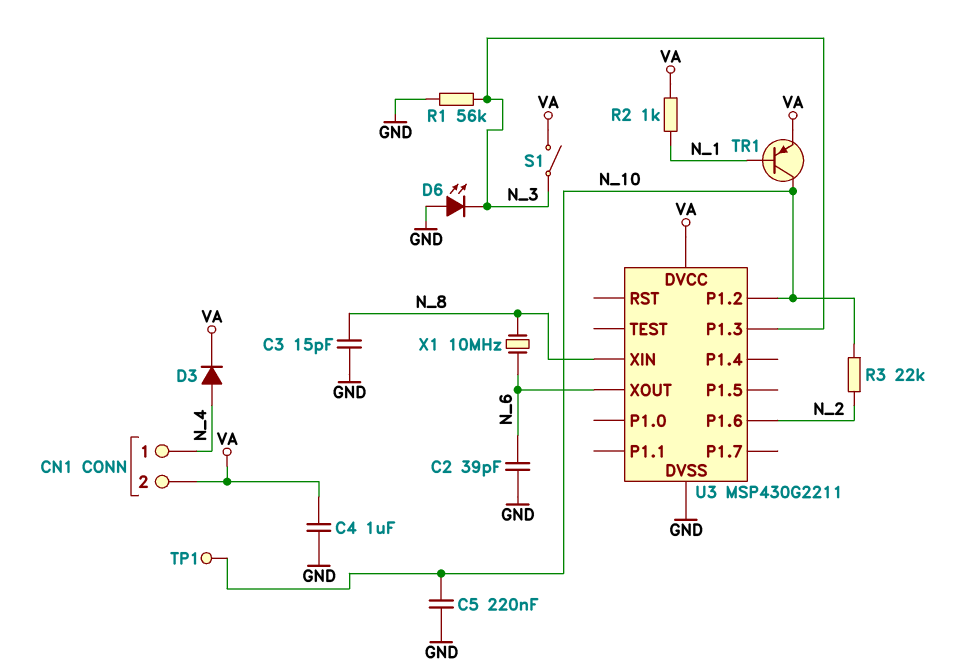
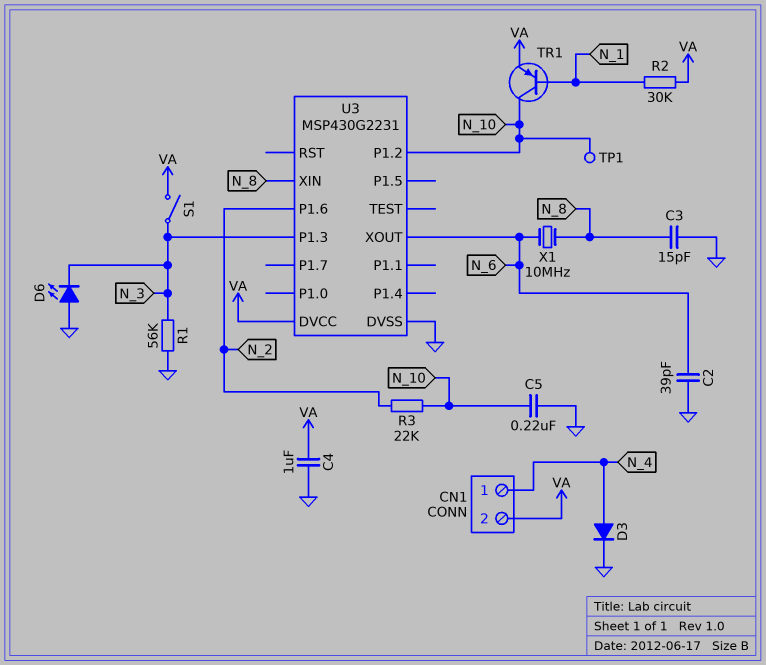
D3: diode (A N_4, K VA) -> diode (A N_4, K GND)
R2: 1k (N_1, VA) -> 30k (N_1, VA)
U3: MSP430G2211 -> MSP430G2231

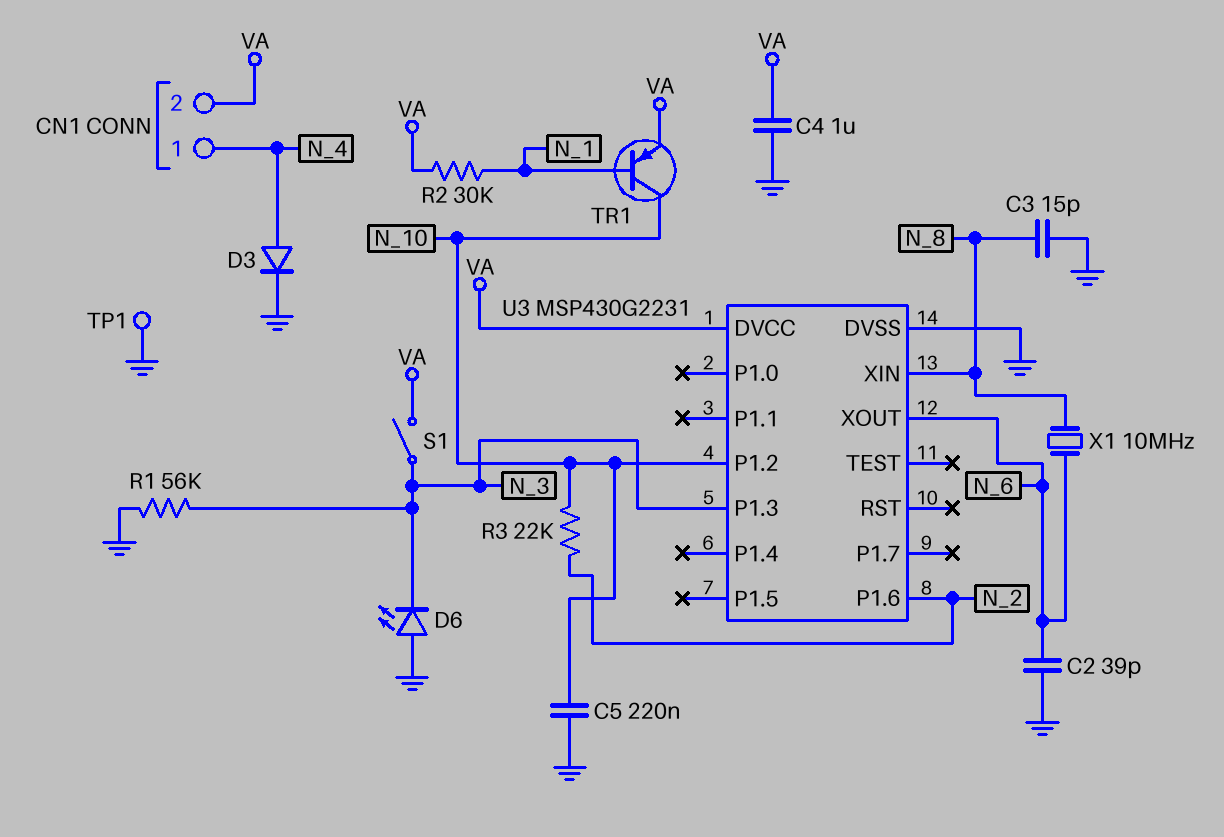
TP1: test point (N_10) -> test point (GND)

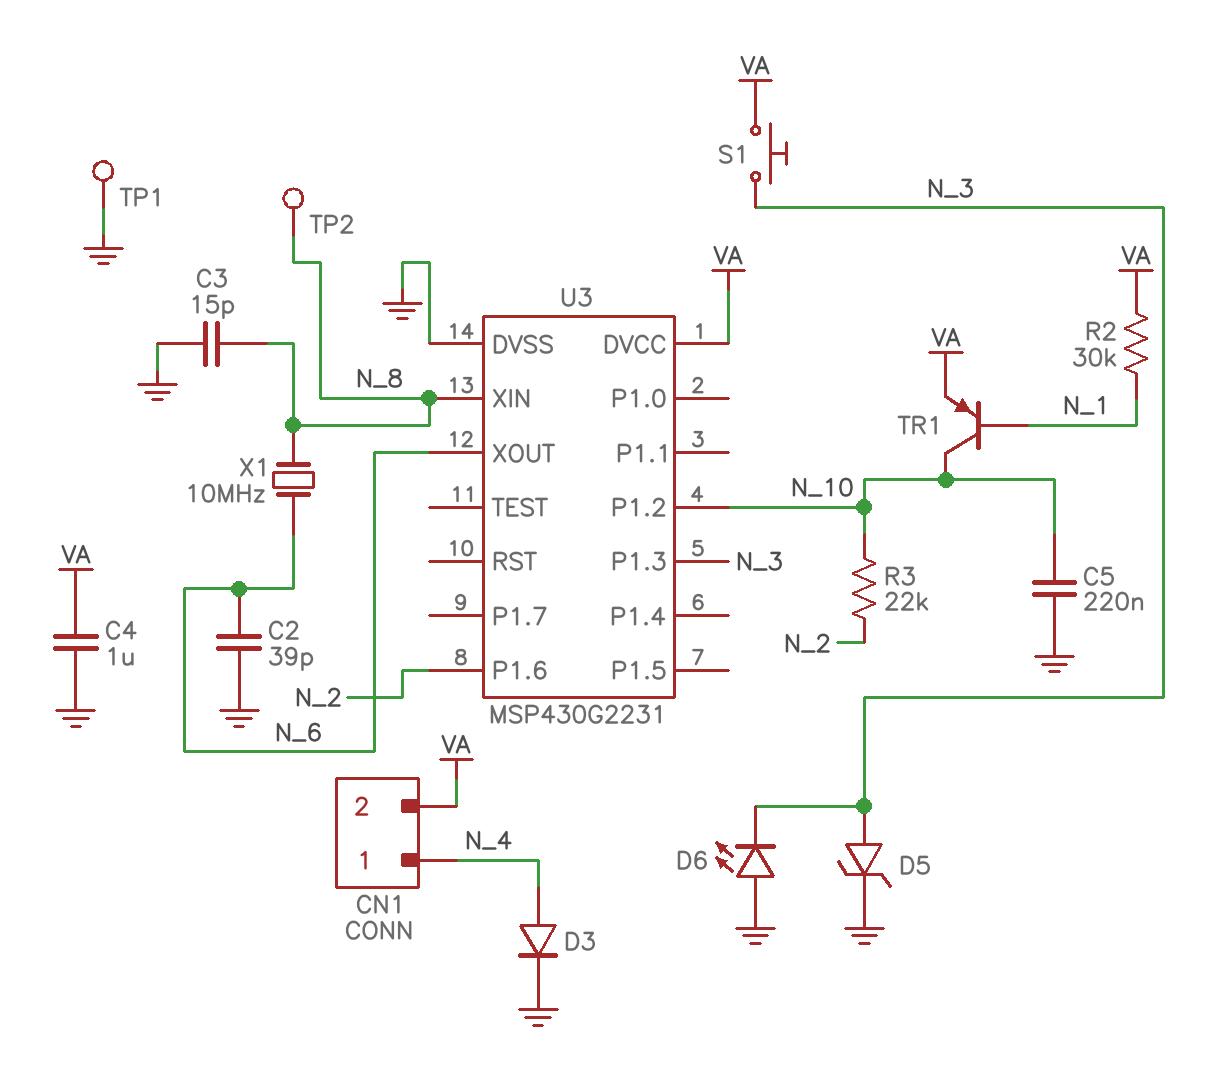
D5: none -> zener (A N_3, K GND)
R1: 56k (GND, N_3) -> none
S1: switch (N_3, VA) -> button (N_3, VA)
TP2: none -> test point (N_8)

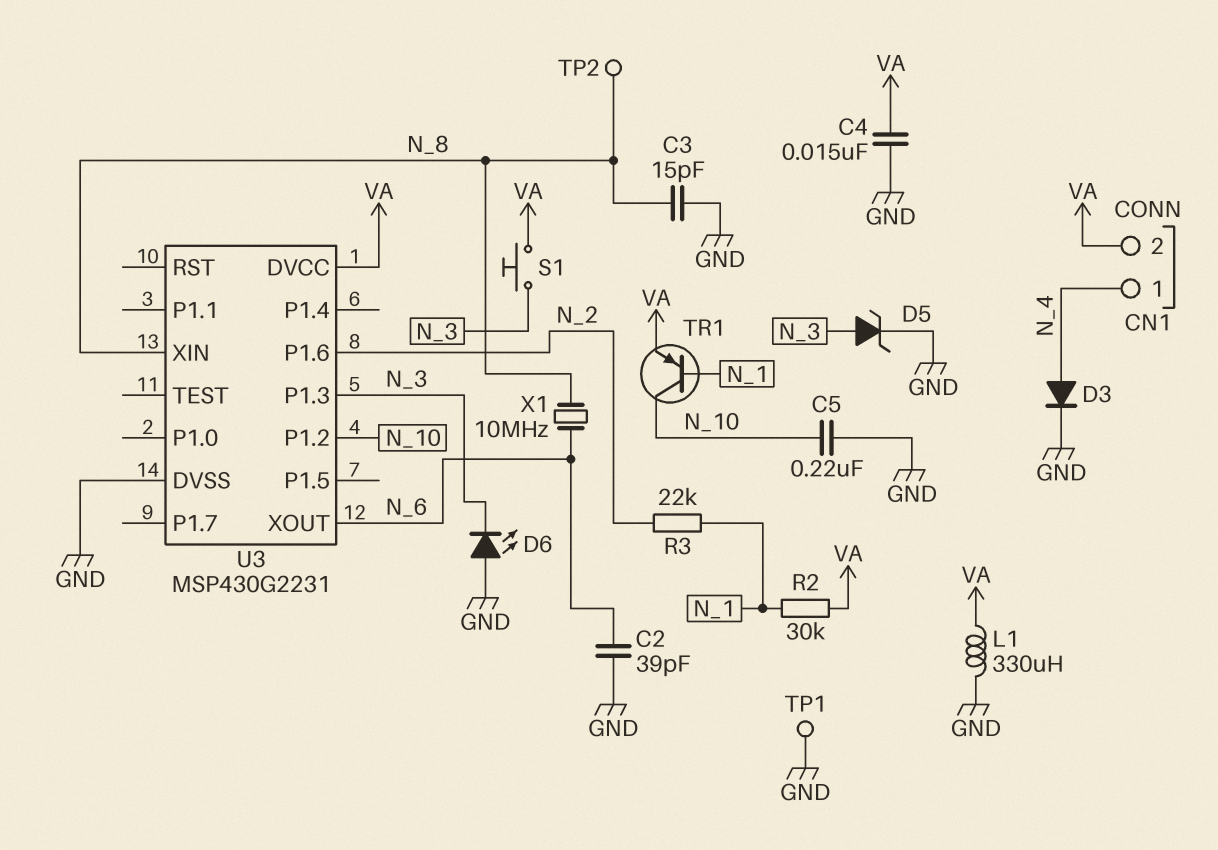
C4: 1uF (GND, VA) -> 15nF (GND, VA)
L1: none -> 330uH (GND, VA)
R3: 22k (N_2, N_10) -> 22k (N_1, N_2)

